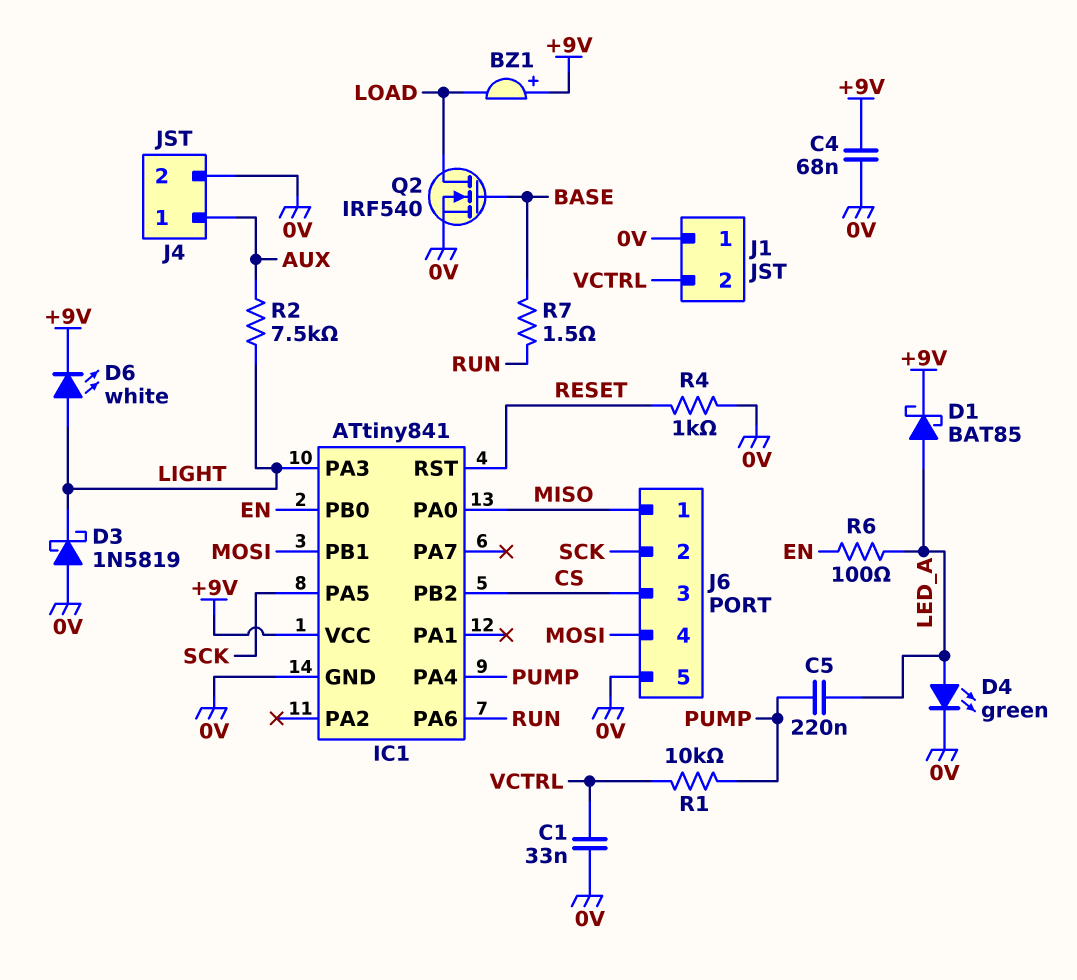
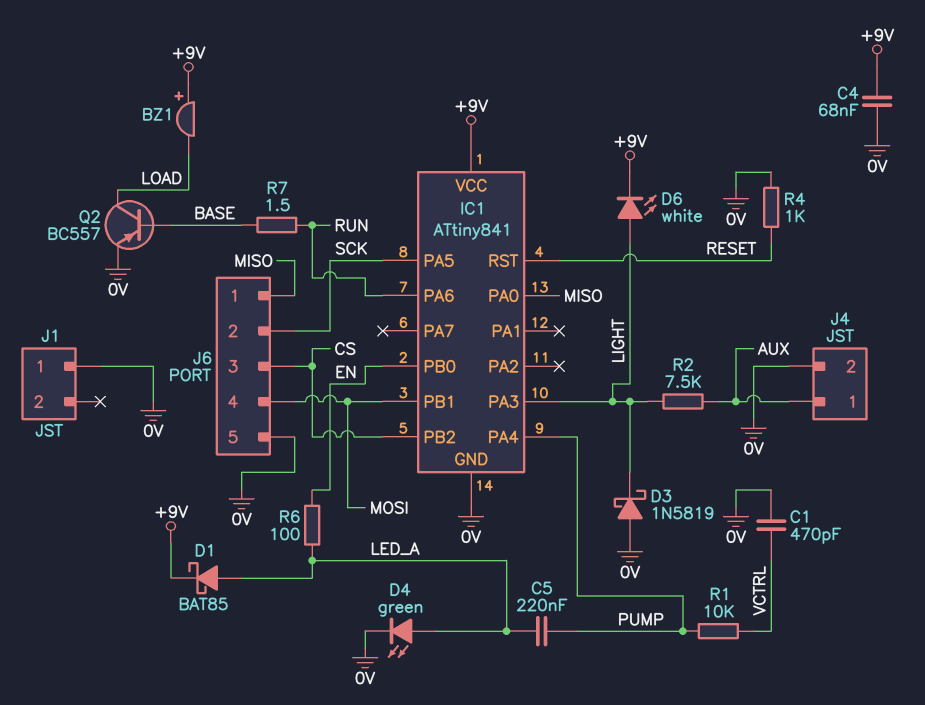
C1: 33nF (0V, VCTRL) -> 470pF (0V, VCTRL)
J1 pin 2: VCTRL -> none
Q2: NMOS IRF540 (G BASE, D LOAD, S 0V) -> PNP BC557 (B BASE, C LOAD, E 0V)

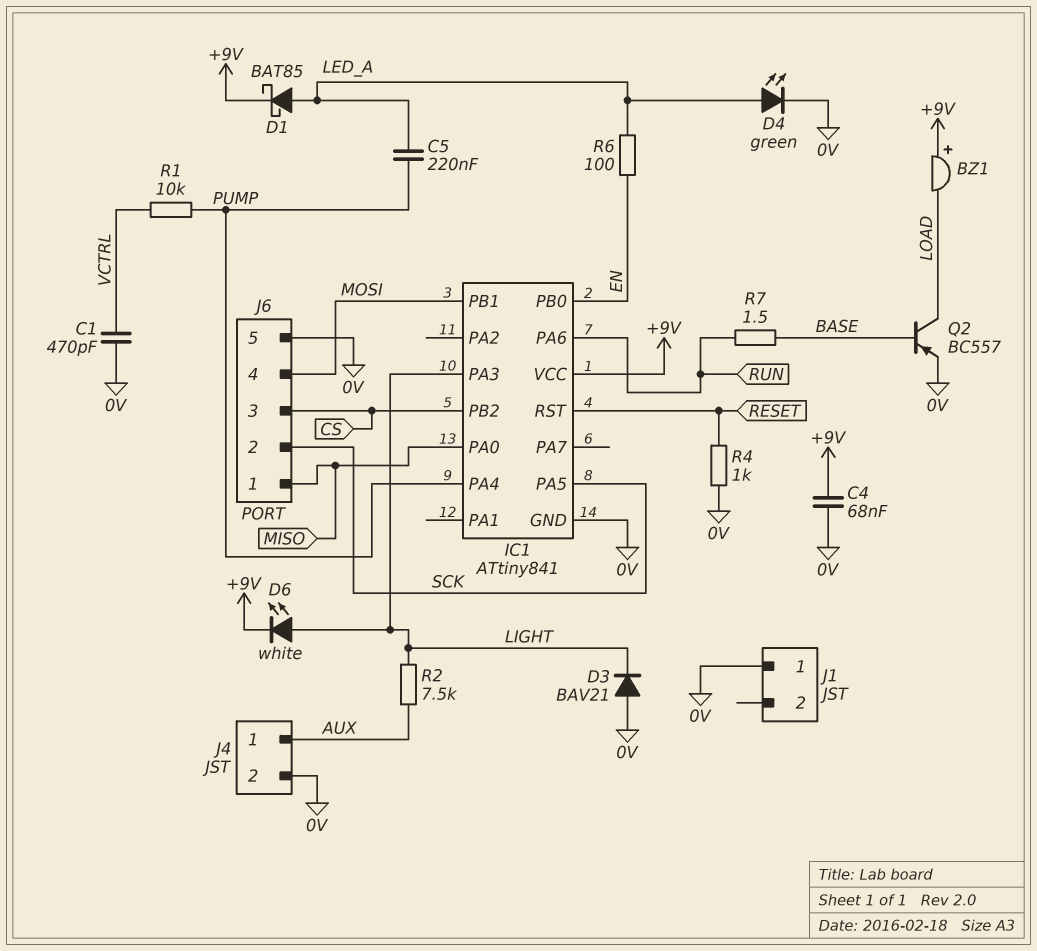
D3: schottky 1N5819 (A 0V, K LIGHT) -> diode BAV21 (A 0V, K LIGHT)

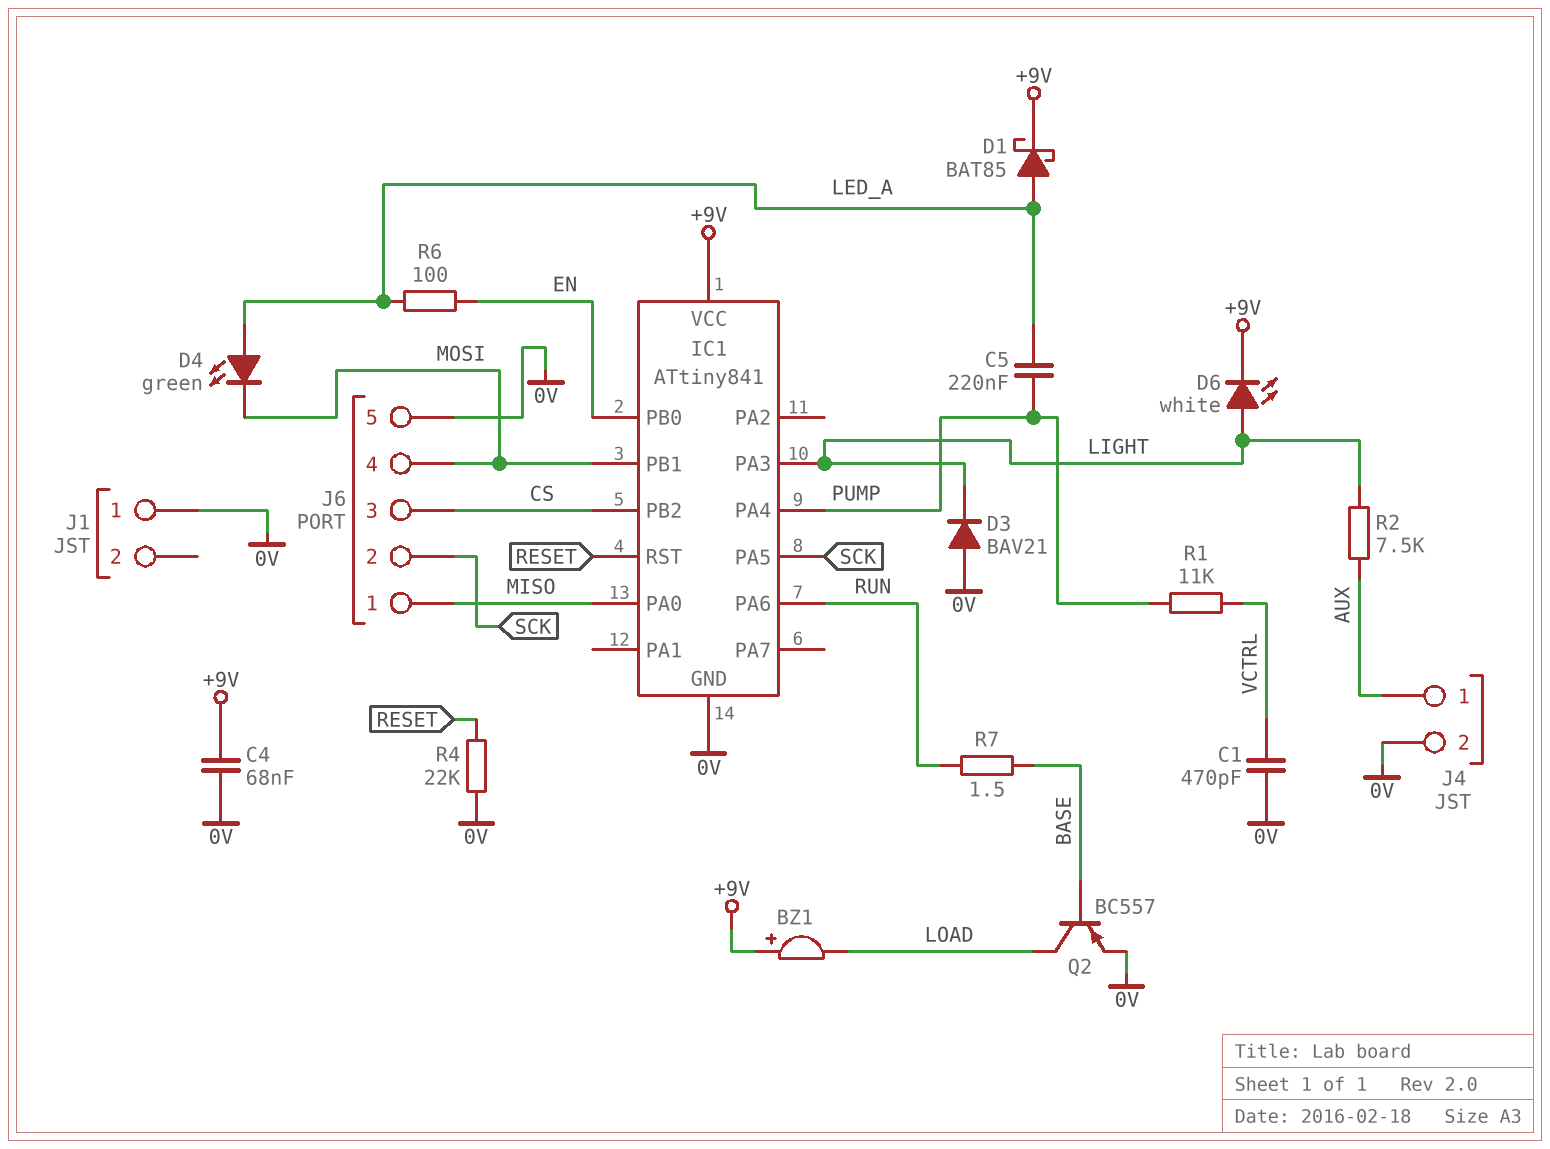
D4: LED green (A LED_A, K 0V) -> LED green (A LED_A, K MOSI)
R1: 10k (PUMP, VCTRL) -> 11k (PUMP, VCTRL)
R4: 1k (0V, RESET) -> 22k (0V, RESET)

